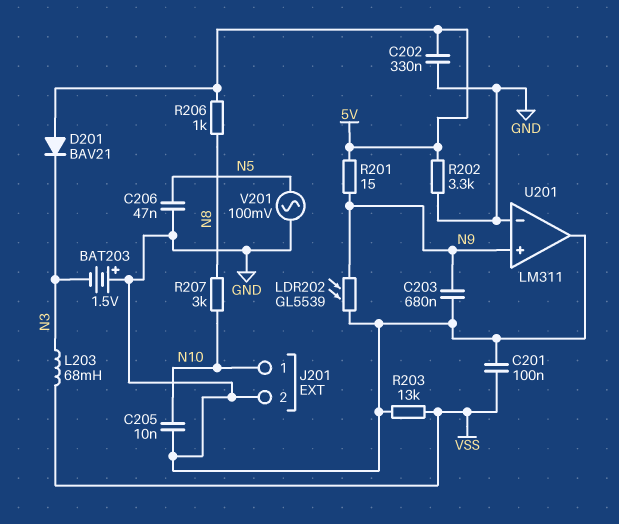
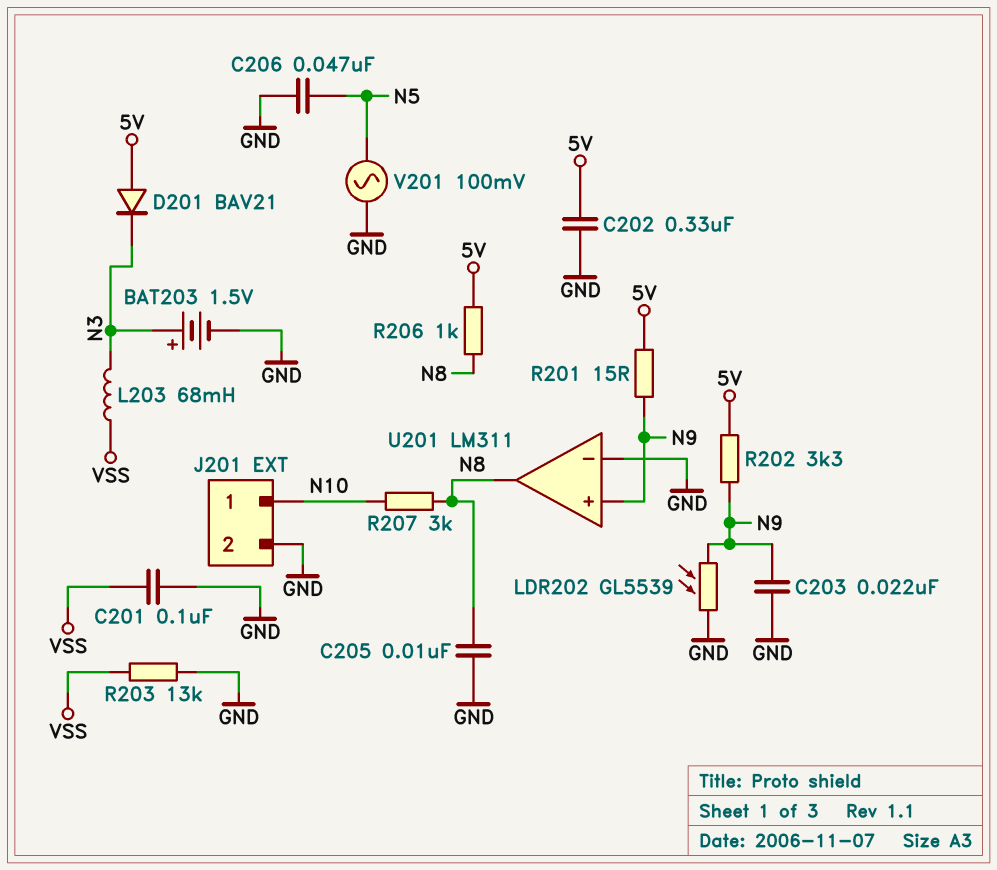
BAT203: 1.5V (plus GND, minus N3) -> 1.5V (plus N3, minus GND)
C203: 680nF (GND, N9) -> 22nF (GND, N9)
C205: 10nF (GND, N10) -> 10nF (GND, N8)
R202: 3.3k (5V, GND) -> 3.3k (5V, N9)
U201 pin out: GND -> N8

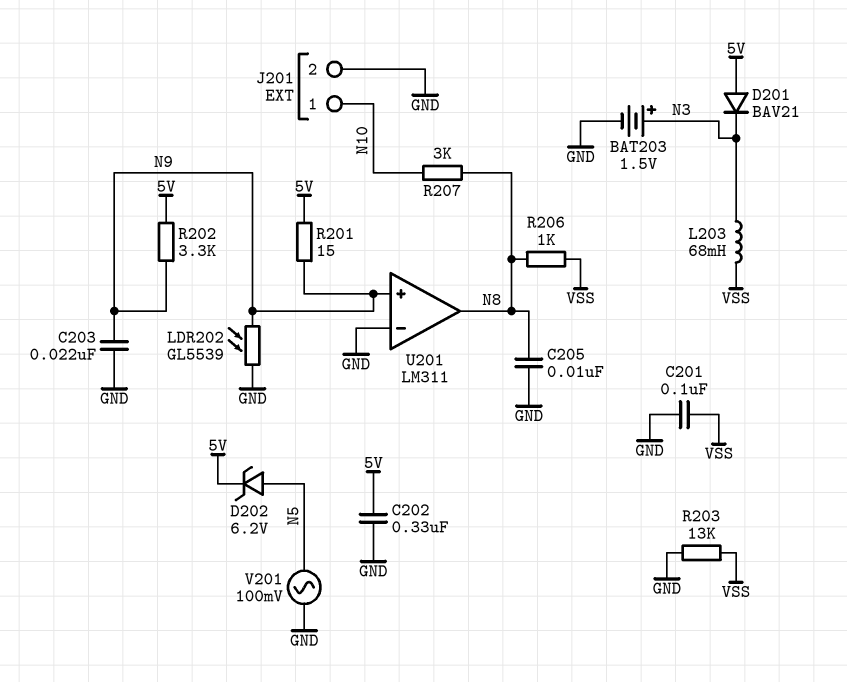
C206: 47nF (GND, N5) -> none
D202: none -> zener 6.2V (A N5, K 5V)
R206: 1k (5V, N8) -> 1k (N8, VSS)

